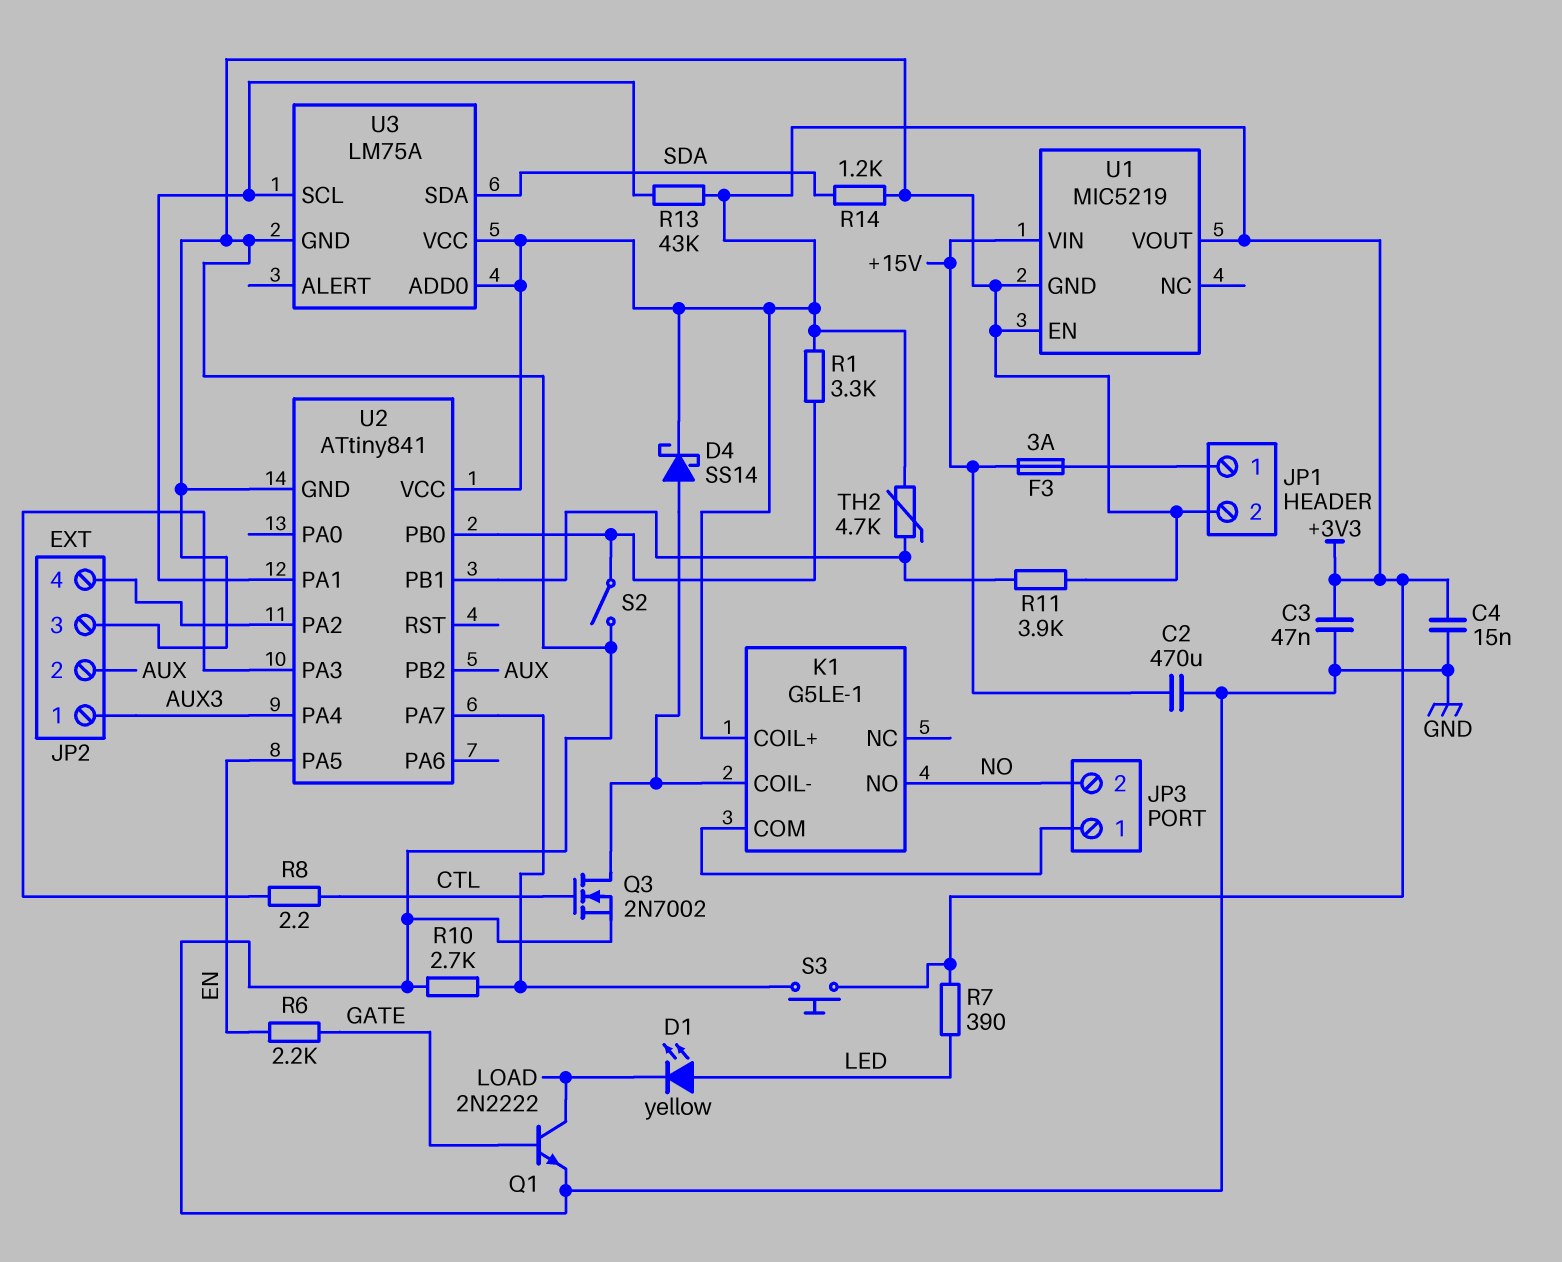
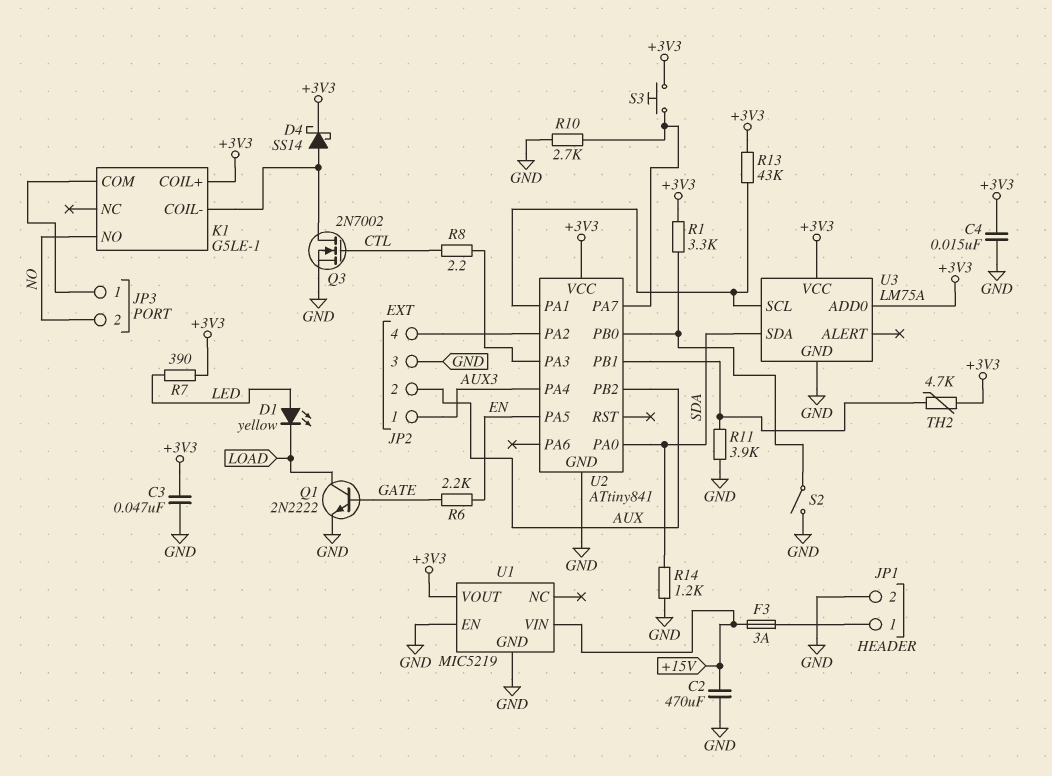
U2 pin PA0: none -> SDA

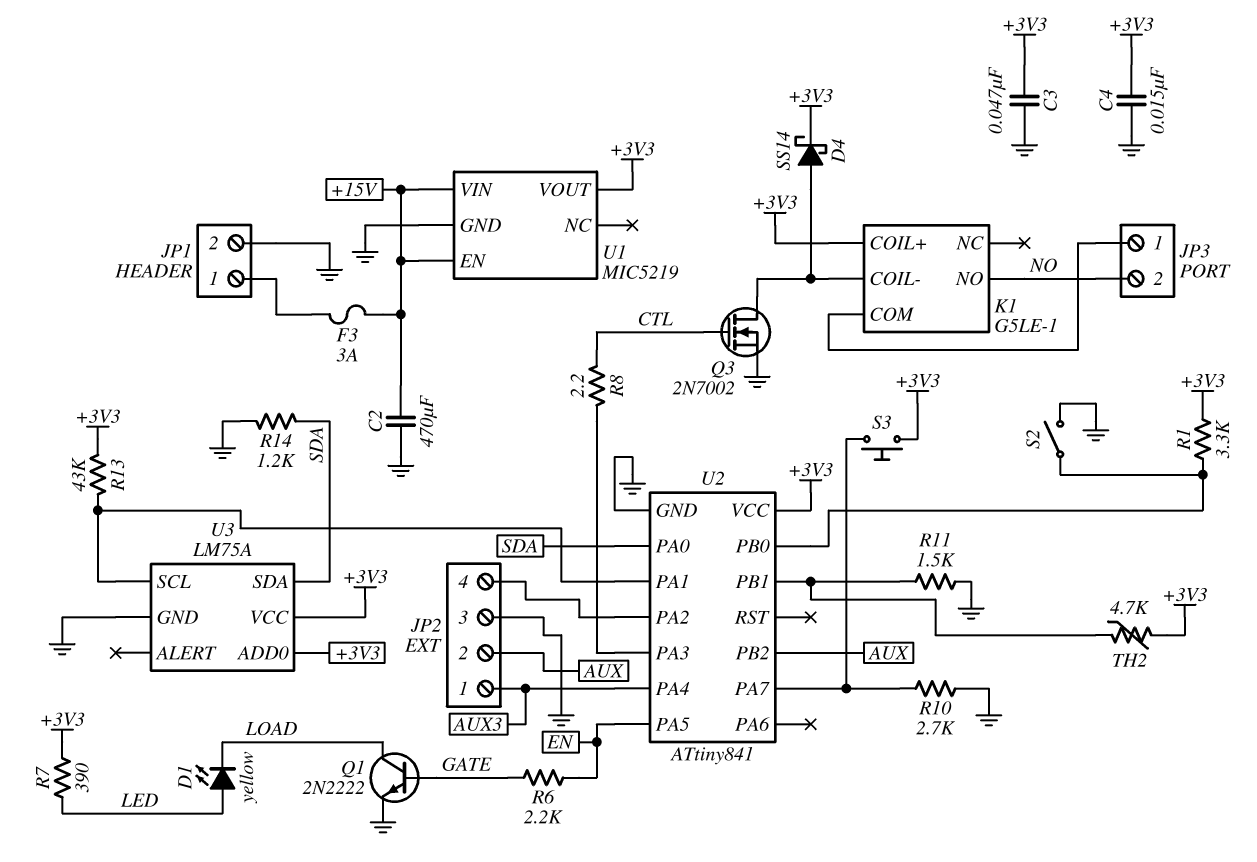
R11: 3.9k (GND, U2/PB1) -> 1.5k (GND, U2/PB1)
U1 pin EN: GND -> +15V

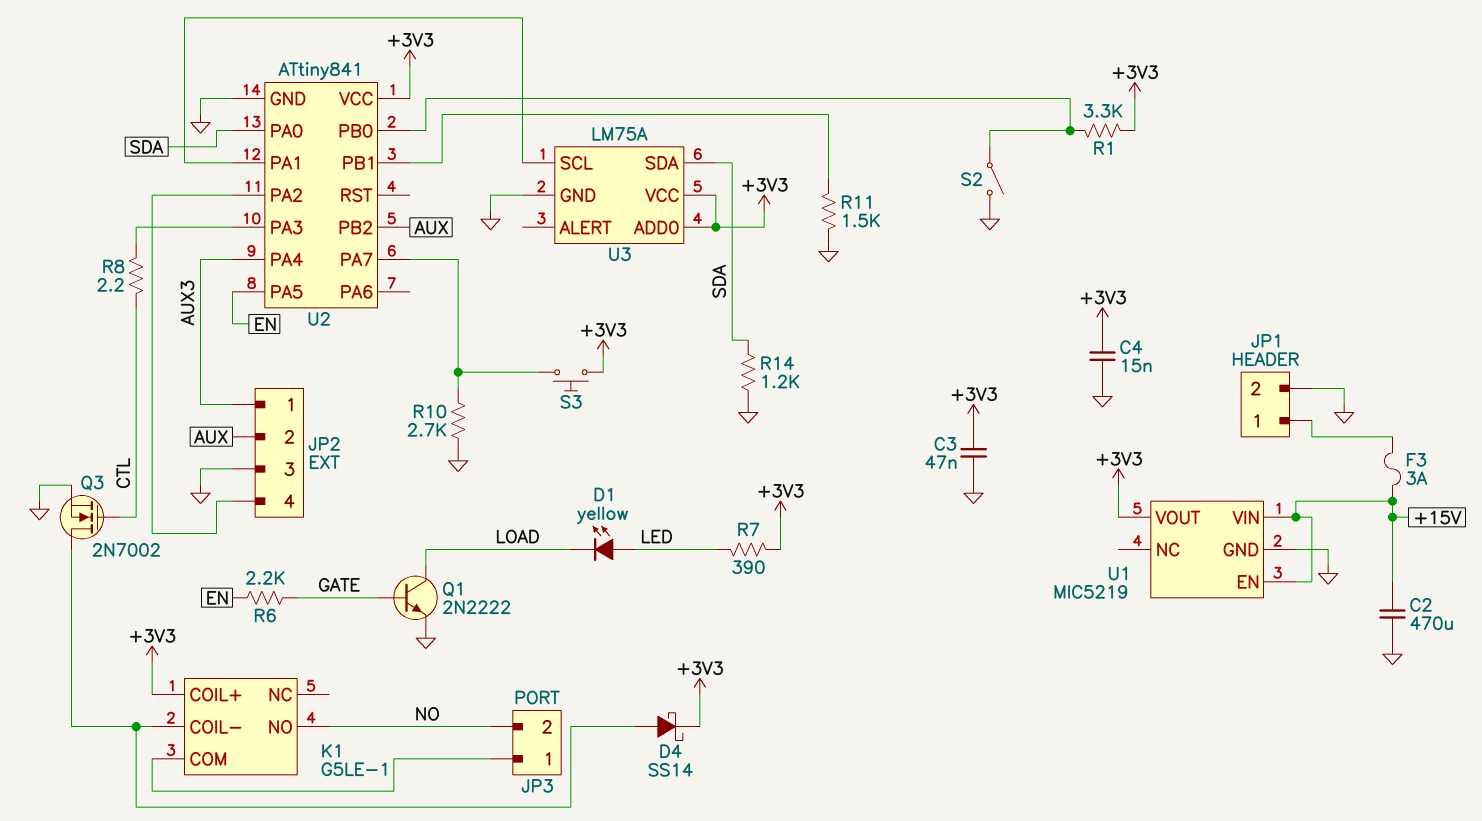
R13: 43k (+3V3, U2/PA1) -> none
TH2: 4.7k (+3V3, U2/PB1) -> none

